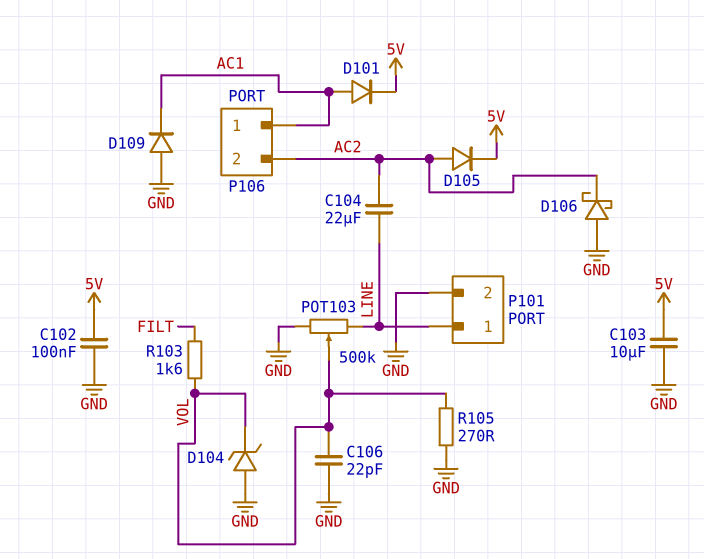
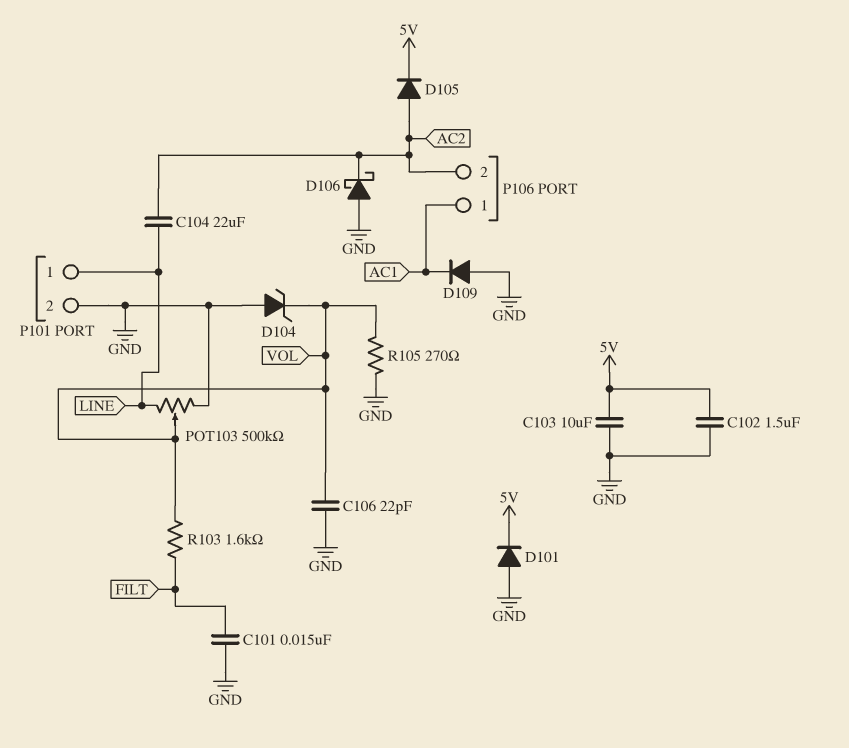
C101: none -> 15nF (FILT, GND)
C102: 100nF (5V, GND) -> 1.5uF (5V, GND)
D101: diode (A AC1, K 5V) -> diode (A GND, K 5V)

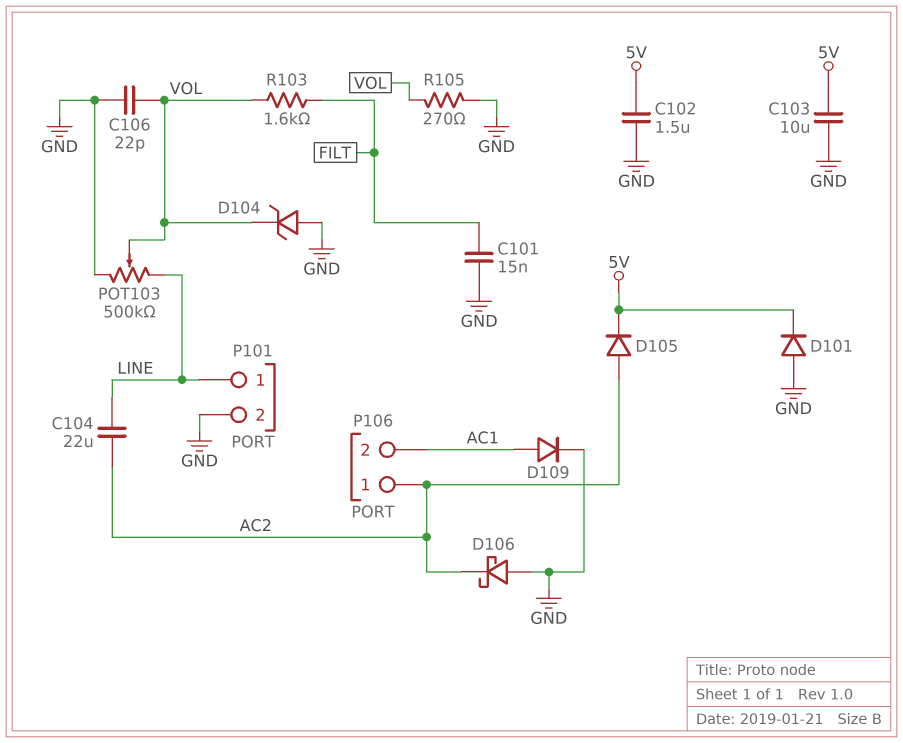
D109: diode (A GND, K AC1) -> diode (A AC1, K GND)
P106 pin 1: AC1 -> AC2
P106 pin 2: AC2 -> AC1

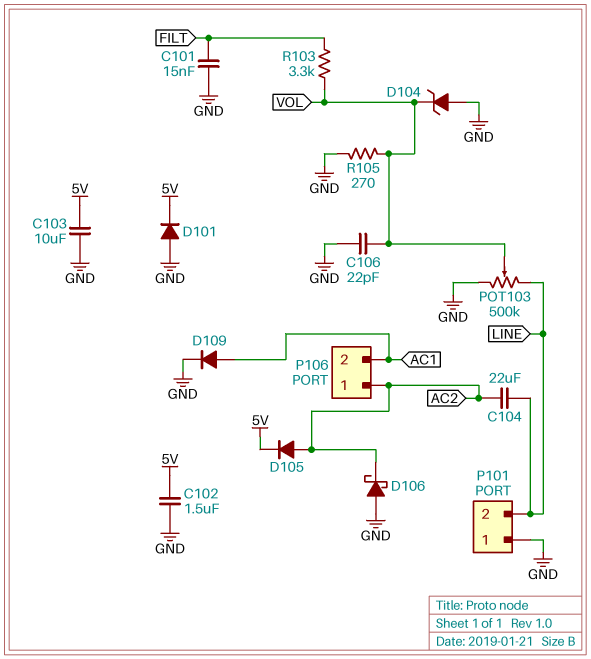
P101 pin 1: LINE -> GND
P101 pin 2: GND -> LINE
R103: 1.6k (FILT, VOL) -> 3.3k (FILT, VOL)

